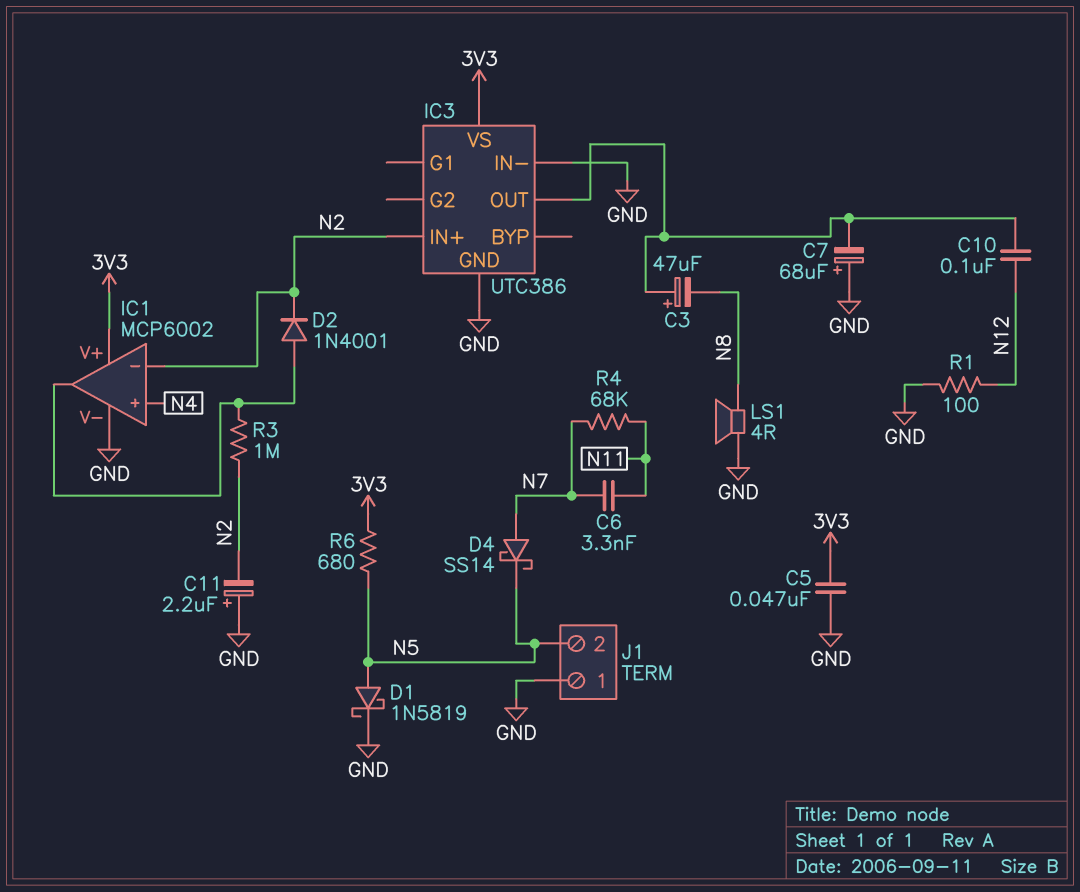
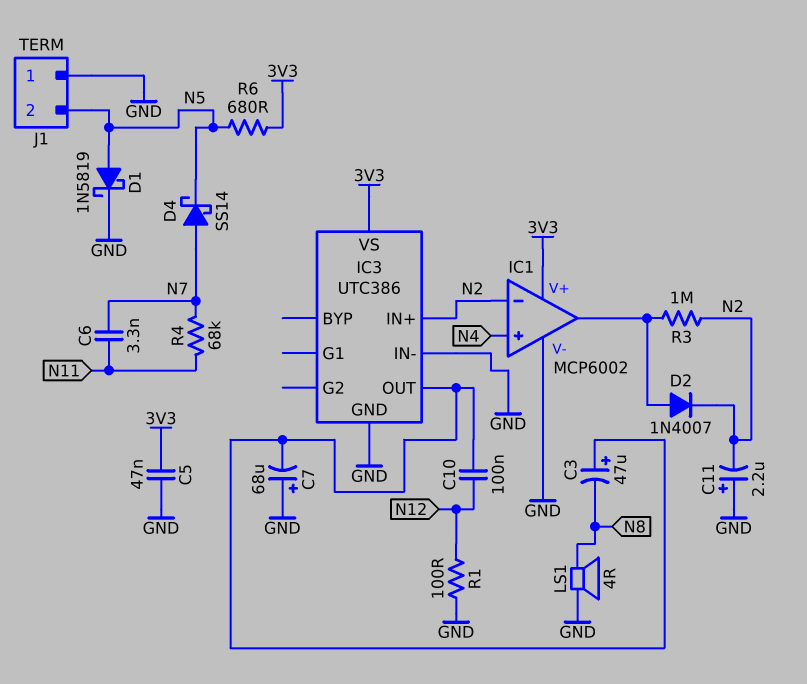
D2: diode 1N4001 (A IC1/out, K N2) -> diode 1N4007 (A IC1/out, K N2)

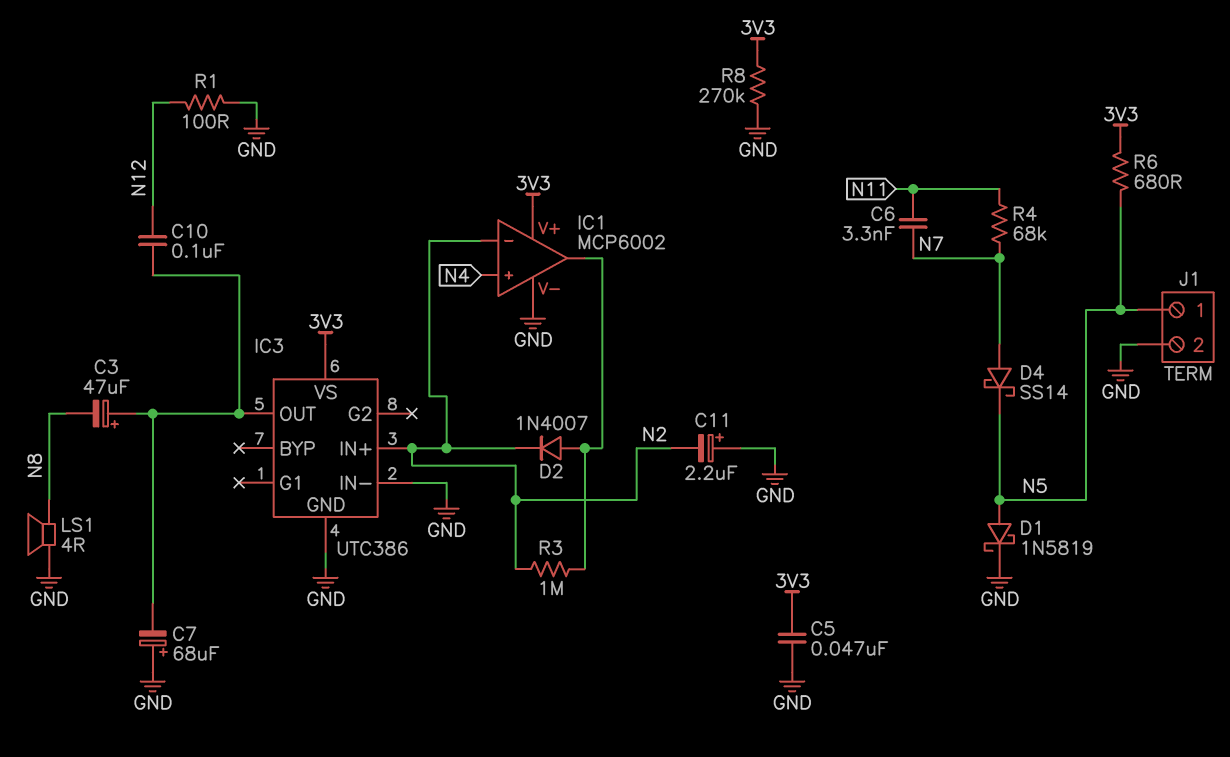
J1 pin 1: GND -> N5
J1 pin 2: N5 -> GND
R8: none -> 270k (3V3, GND)

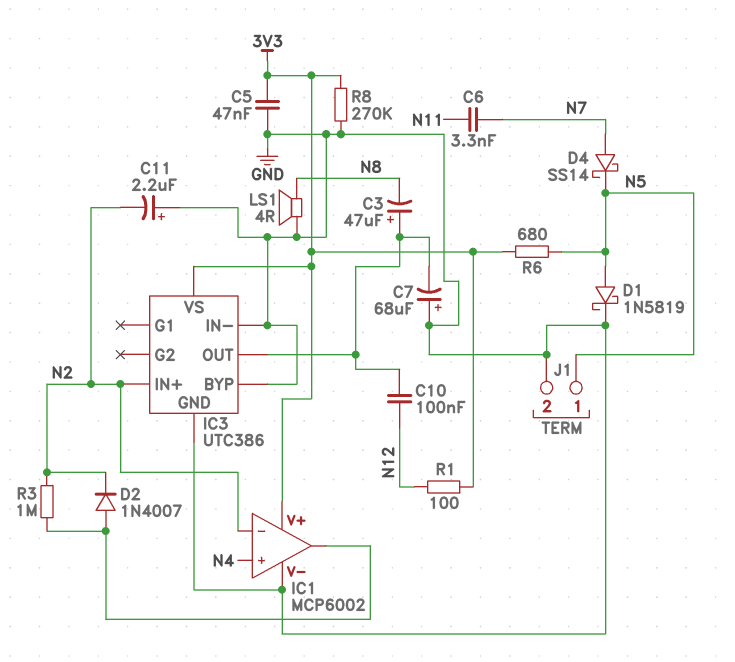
IC3 pin BYP: none -> GND
R1: 100 (GND, N12) -> 100 (3V3, N12)
R4: 68k (N7, N11) -> none

